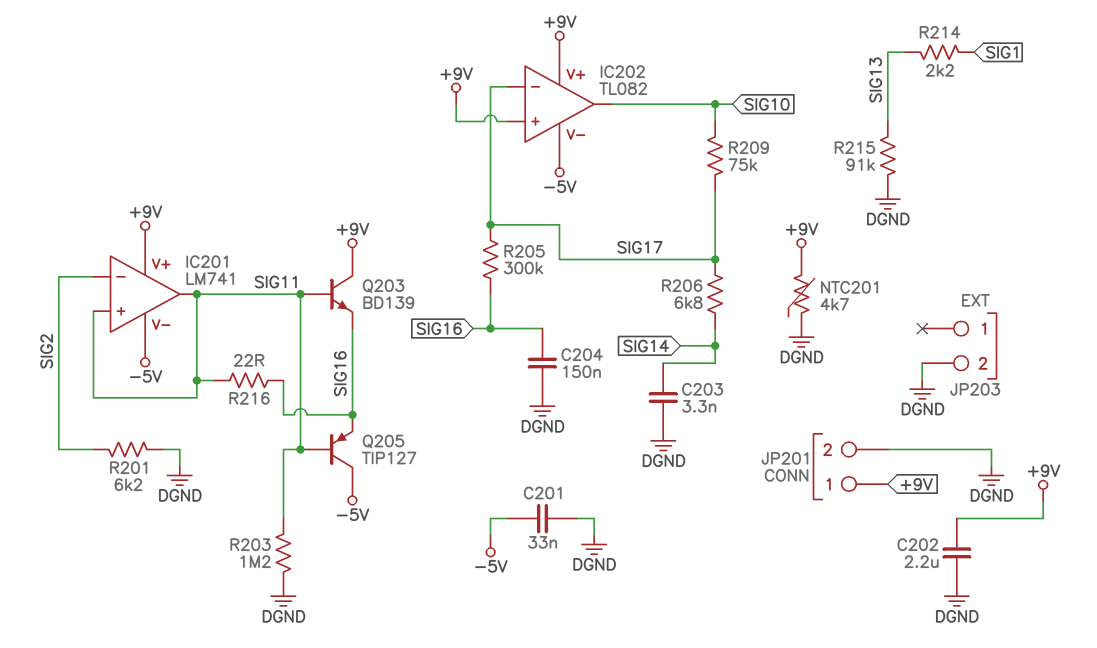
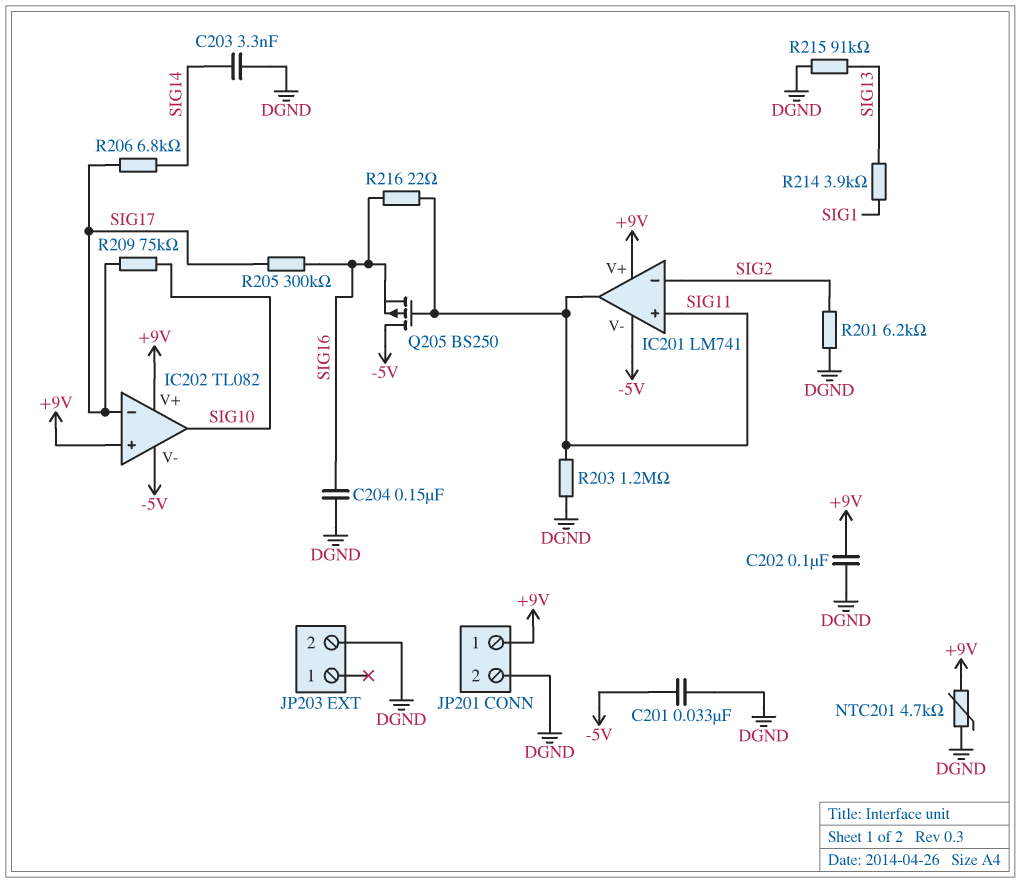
C202: 2.2uF (+9V, DGND) -> 100nF (+9V, DGND)
Q203: NPN BD139 (B SIG11, C +9V, E SIG16) -> none
Q205: PNP TIP127 (B SIG11, C -5V, E SIG16) -> PMOS BS250 (G SIG11, D -5V, S SIG16)
R214: 2.2k (SIG1, SIG13) -> 3.9k (SIG1, SIG13)

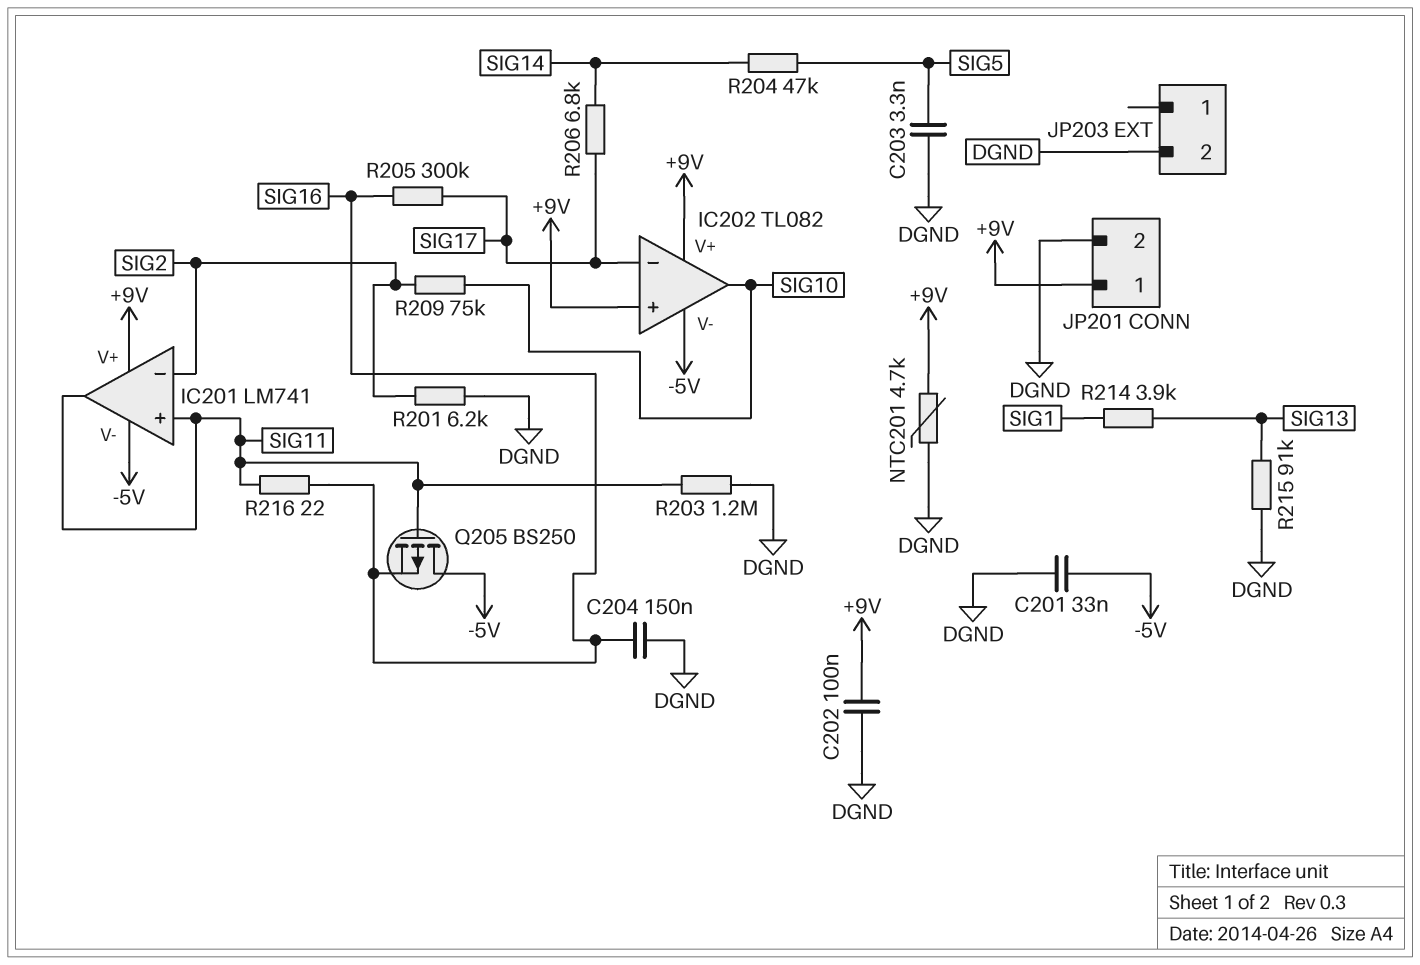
C203: 3.3nF (DGND, SIG14) -> 3.3nF (DGND, SIG5)
R204: none -> 47k (SIG5, SIG14)
R209: 75k (SIG10, SIG17) -> 75k (SIG2, SIG10)

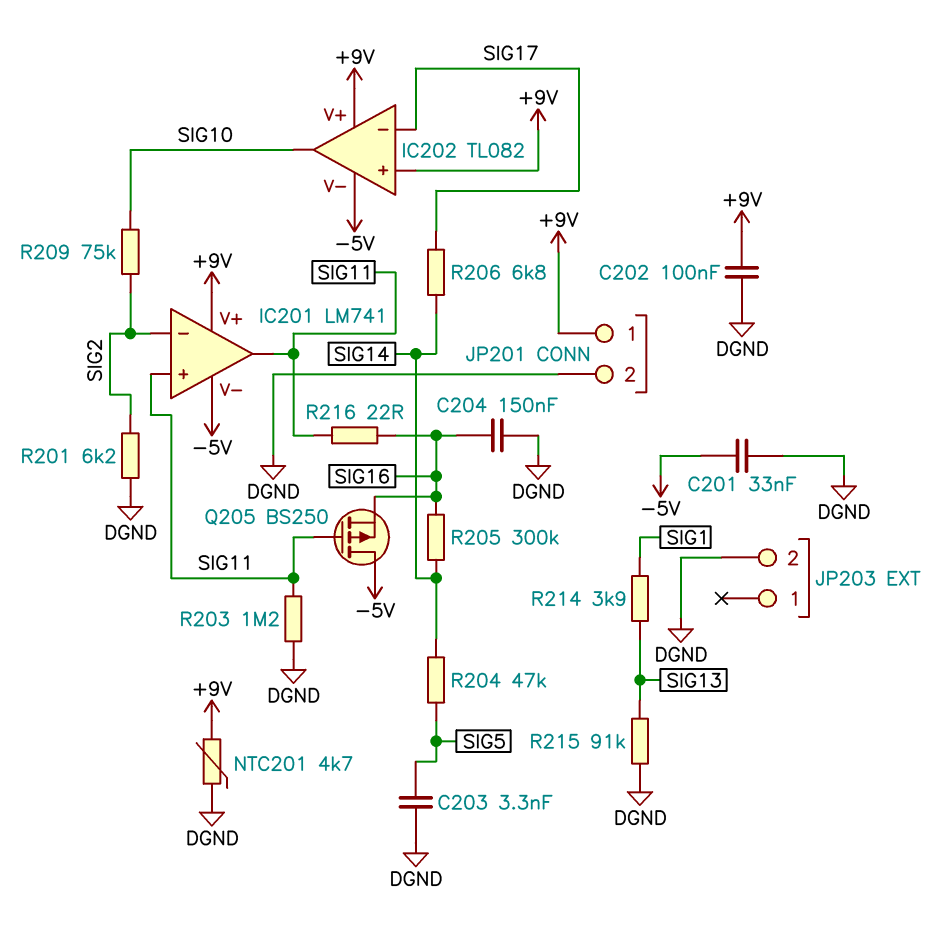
R205: 300k (SIG16, SIG17) -> 300k (SIG14, SIG16)

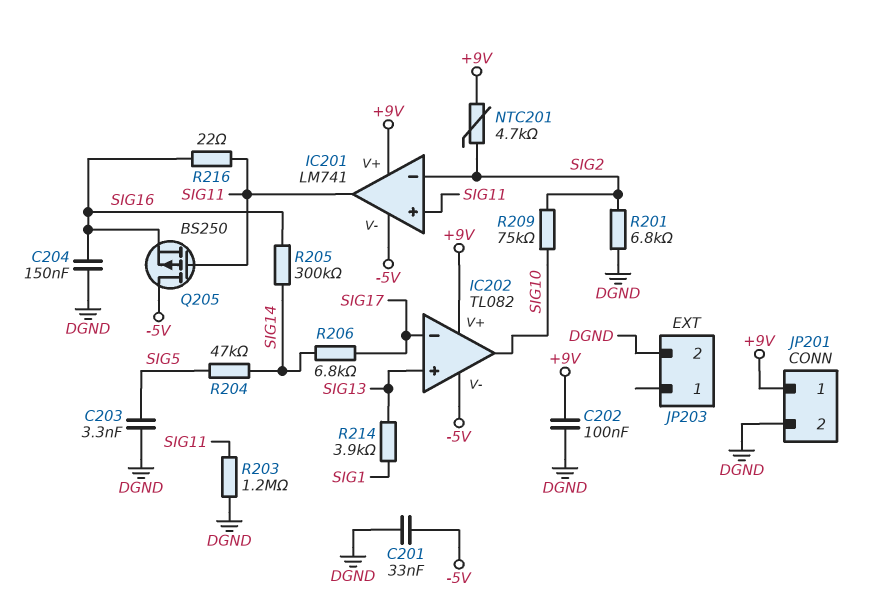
IC202 pin in+: +9V -> SIG13
NTC201: 4.7k (+9V, DGND) -> 4.7k (+9V, SIG2)
R201: 6.2k (DGND, SIG2) -> 6.8k (DGND, SIG2)
R215: 91k (DGND, SIG13) -> none

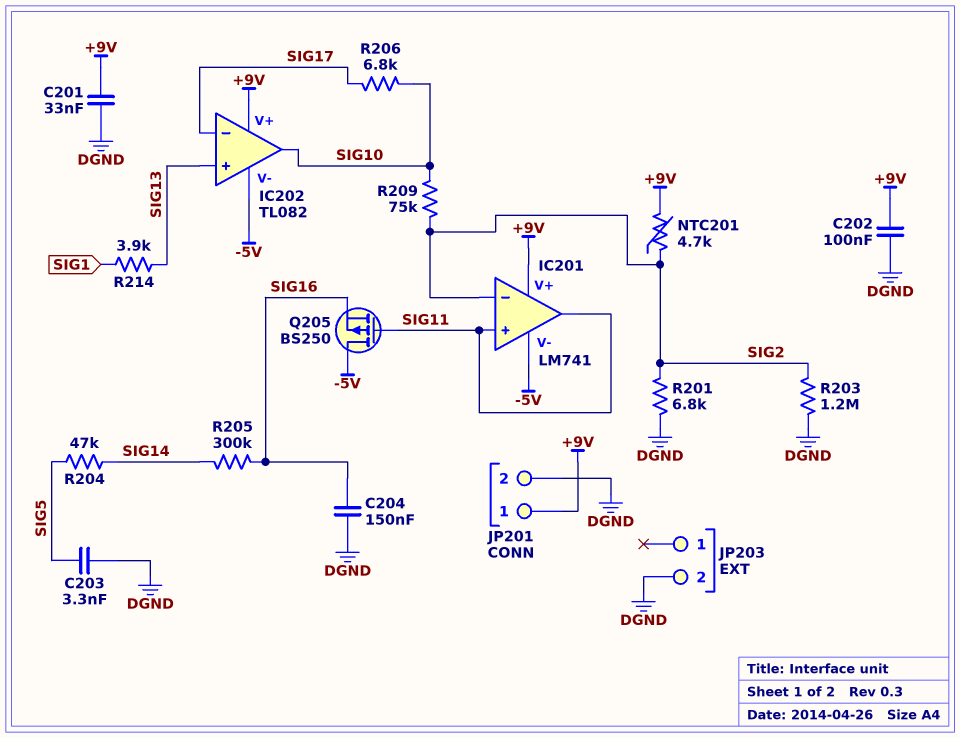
C201: 33nF (-5V, DGND) -> 33nF (+9V, DGND)
R203: 1.2M (DGND, SIG11) -> 1.2M (DGND, SIG2)
R206: 6.8k (SIG14, SIG17) -> 6.8k (SIG10, SIG17)
R216: 22 (SIG11, SIG16) -> none

